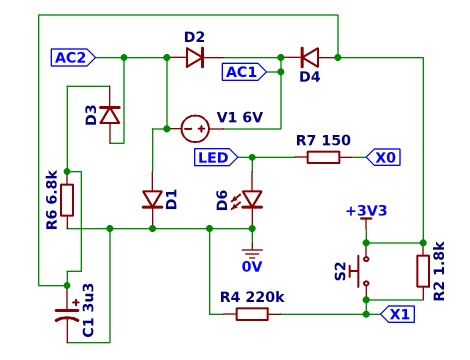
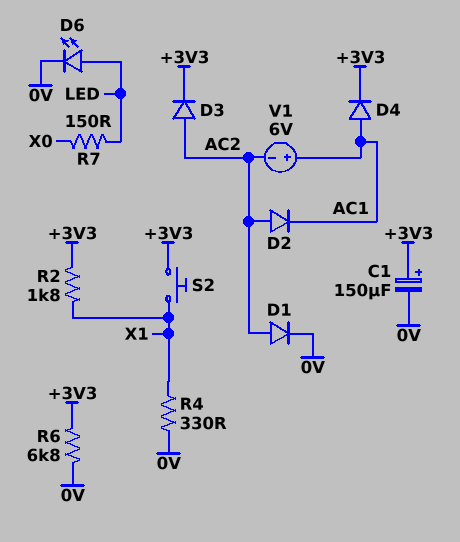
C1: 3.3uF (plus +3V3, minus 0V) -> 150uF (plus +3V3, minus 0V)
D4: diode (A +3V3, K AC1) -> diode (A AC1, K +3V3)
R4: 220k (0V, X1) -> 330 (0V, X1)

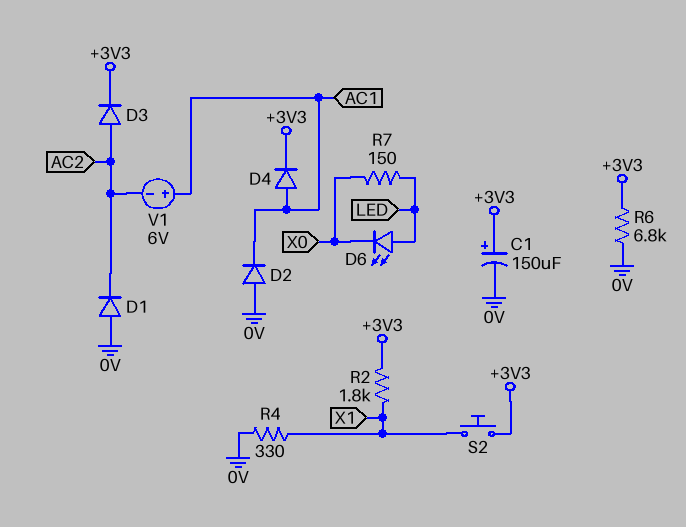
D1: diode (A AC2, K 0V) -> diode (A 0V, K AC2)
D2: diode (A AC2, K AC1) -> diode (A 0V, K AC1)
D6: LED (A LED, K 0V) -> LED (A LED, K X0)

